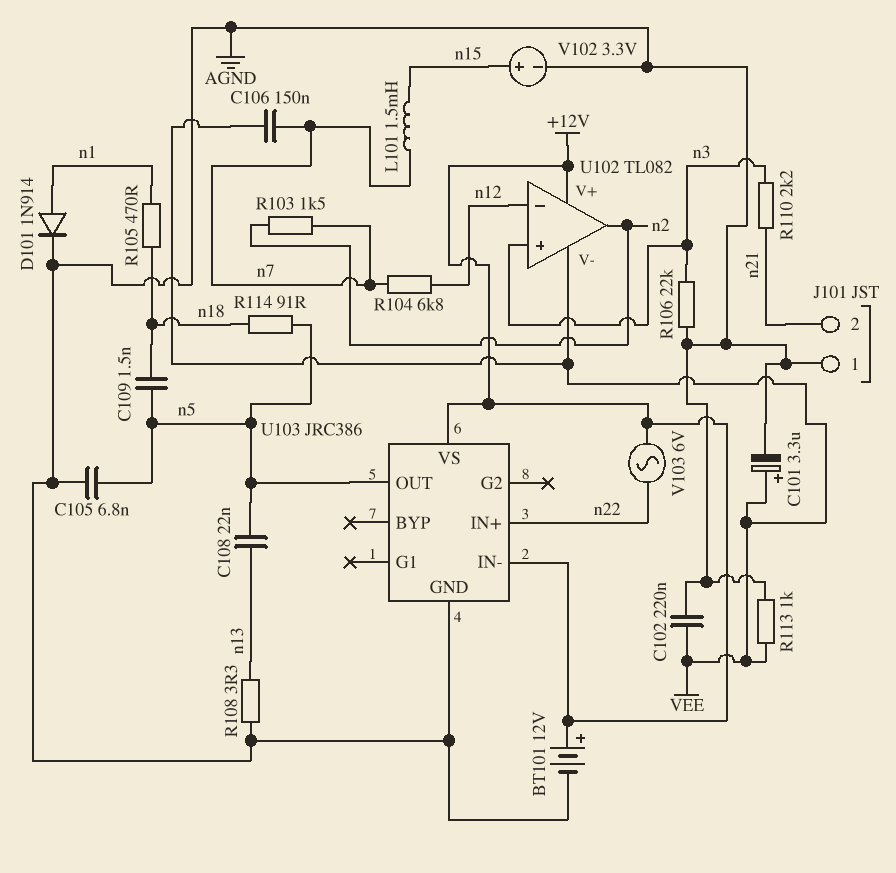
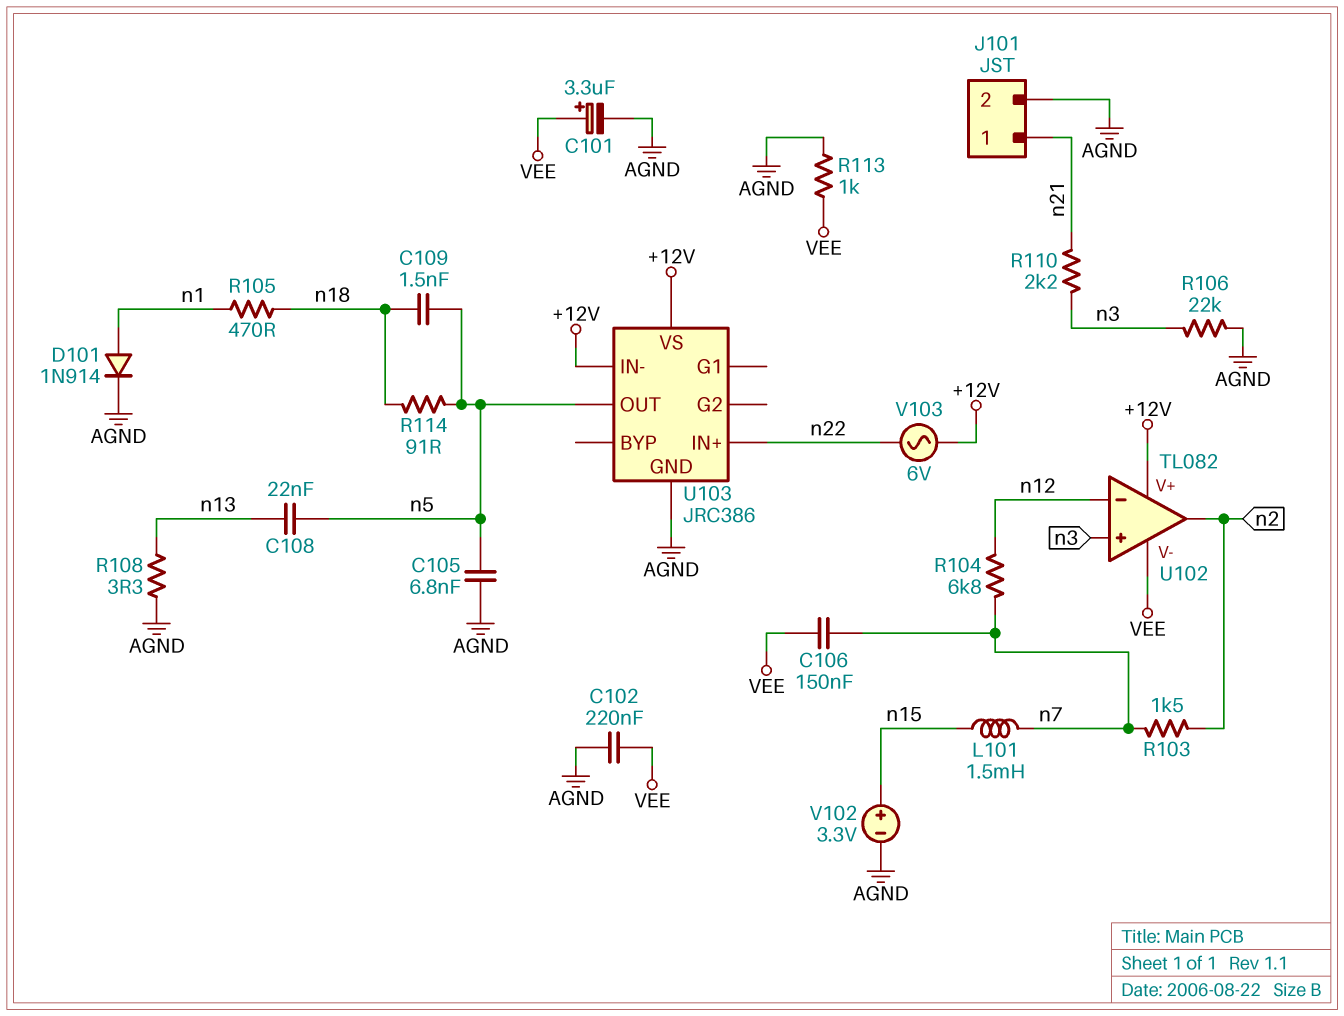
BT101: 12V (plus +12V, minus AGND) -> none
J101 pin 1: AGND -> n21
J101 pin 2: n21 -> AGND

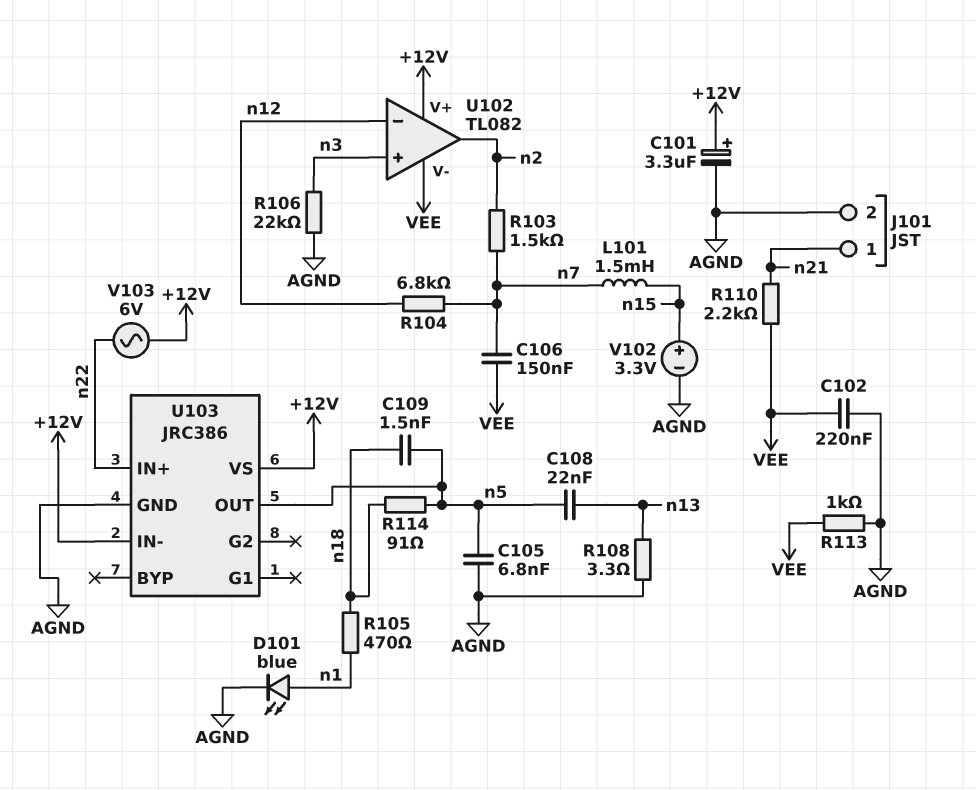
C101: 3.3uF (plus VEE, minus AGND) -> 3.3uF (plus +12V, minus AGND)
D101: diode 1N914 (A n1, K AGND) -> LED blue (A n1, K AGND)
R110: 2.2k (n3, n21) -> 2.2k (VEE, n21)

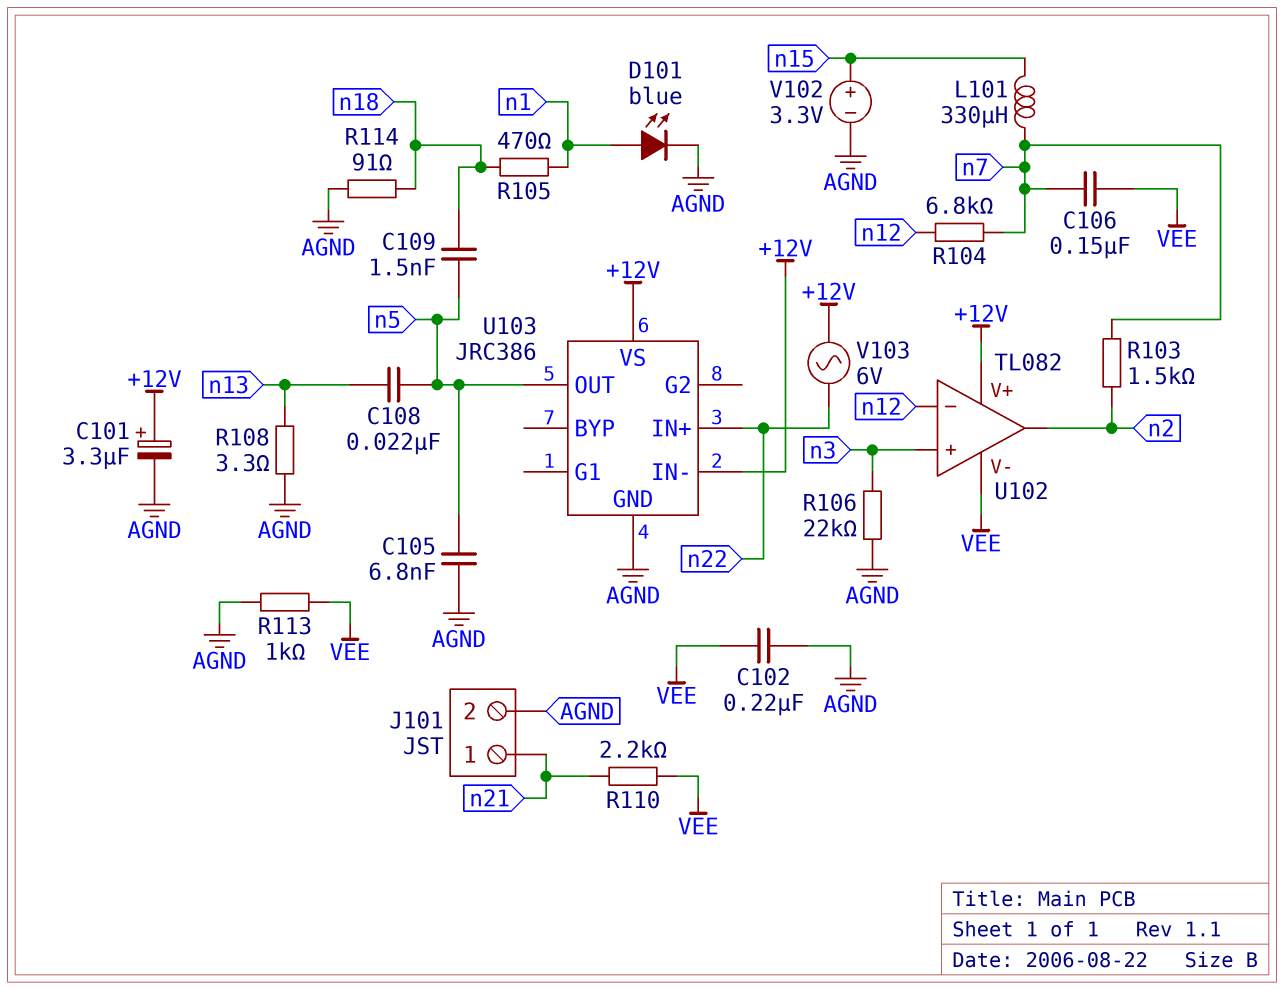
L101: 1.5mH (n7, n15) -> 330uH (n7, n15)
R114: 91 (n5, n18) -> 91 (AGND, n18)

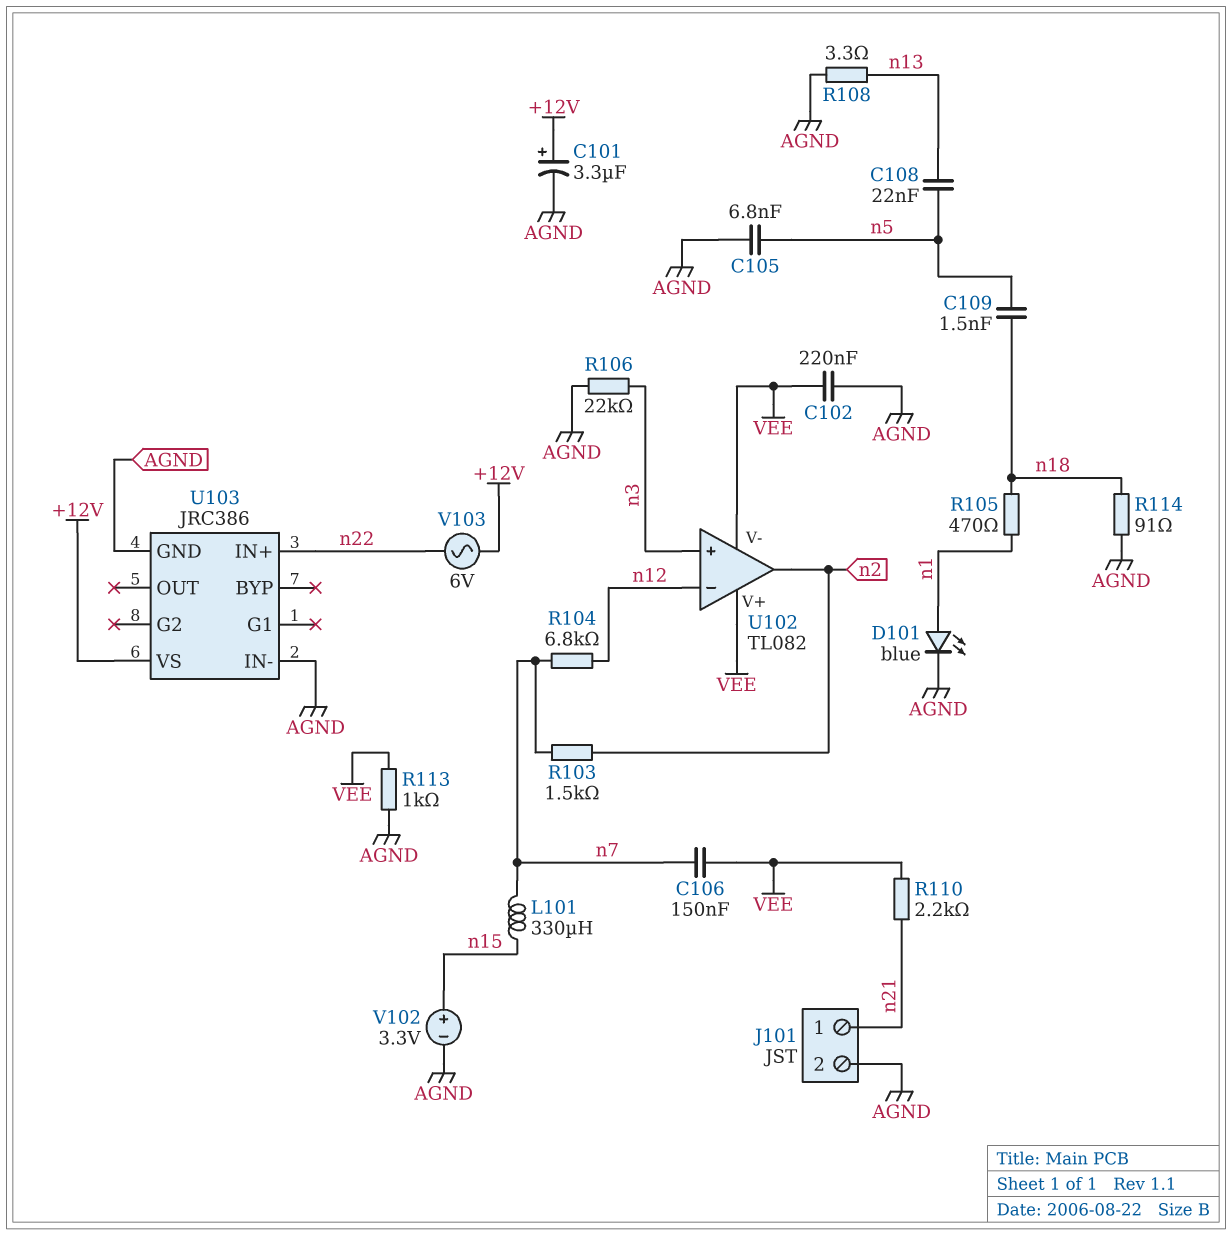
U102 pin V+: +12V -> VEE
U103 pin IN-: +12V -> AGND
U103 pin OUT: n5 -> none

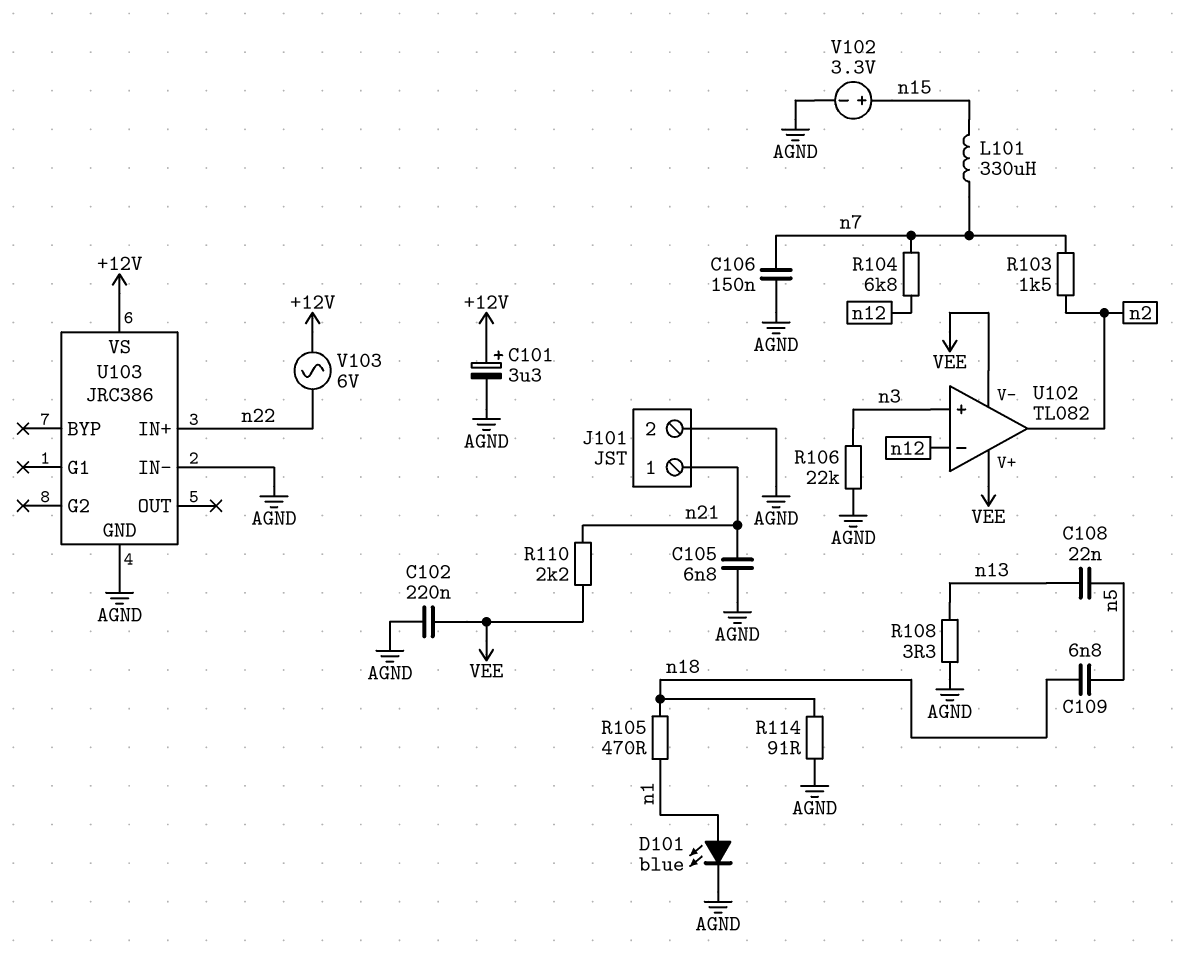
C105: 6.8nF (AGND, n5) -> 6.8nF (AGND, n21)
C106: 150nF (VEE, n7) -> 150nF (AGND, n7)
C109: 1.5nF (n5, n18) -> 6.8nF (n5, n18)
R113: 1k (AGND, VEE) -> none

